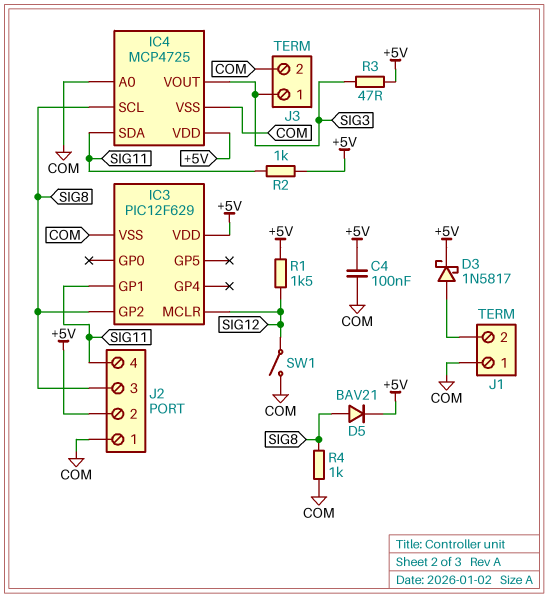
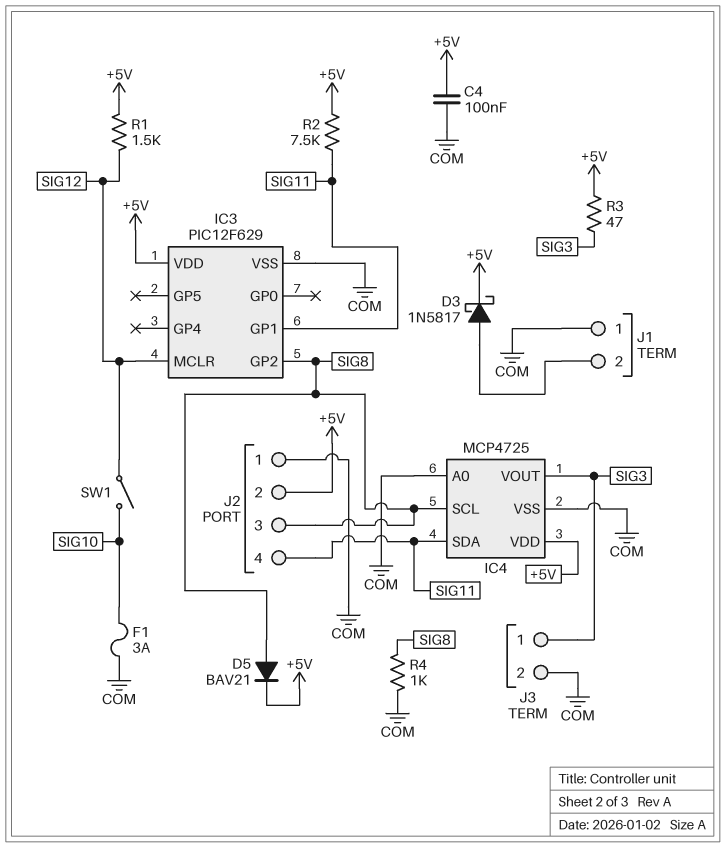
F1: none -> 3A (COM, SIG10)
R2: 1k (+5V, SIG11) -> 7.5k (+5V, SIG11)
SW1: switch (COM, SIG12) -> switch (SIG10, SIG12)

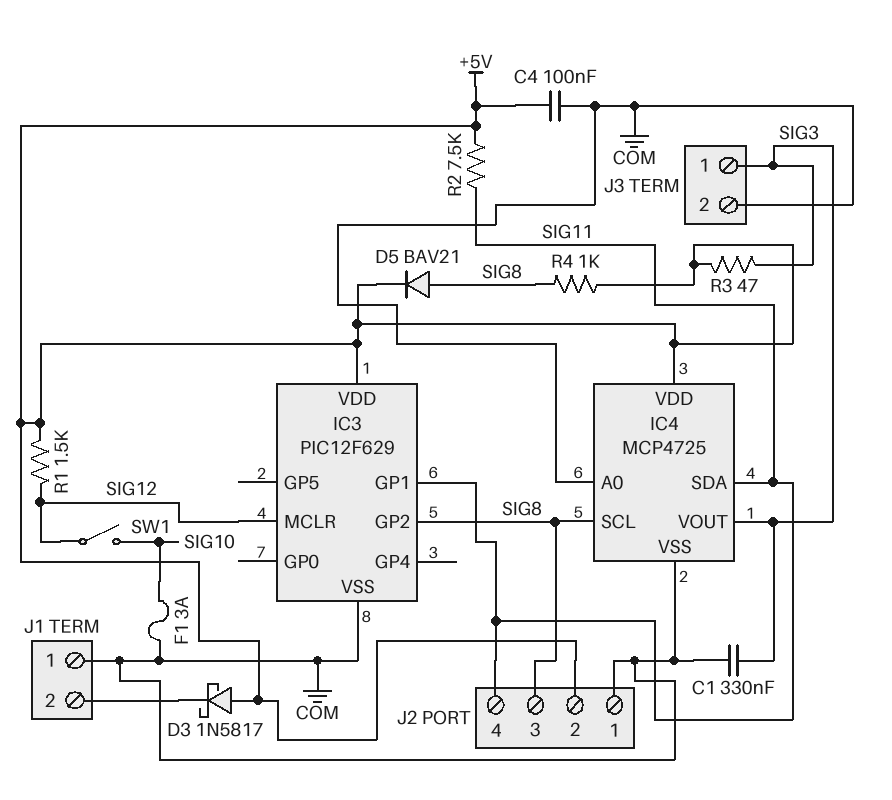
C1: none -> 330nF (COM, SIG3)
D3: schottky 1N5817 (A J1/2, K +5V) -> schottky 1N5817 (A +5V, K J1/2)
R4: 1k (COM, SIG8) -> 1k (+5V, SIG8)

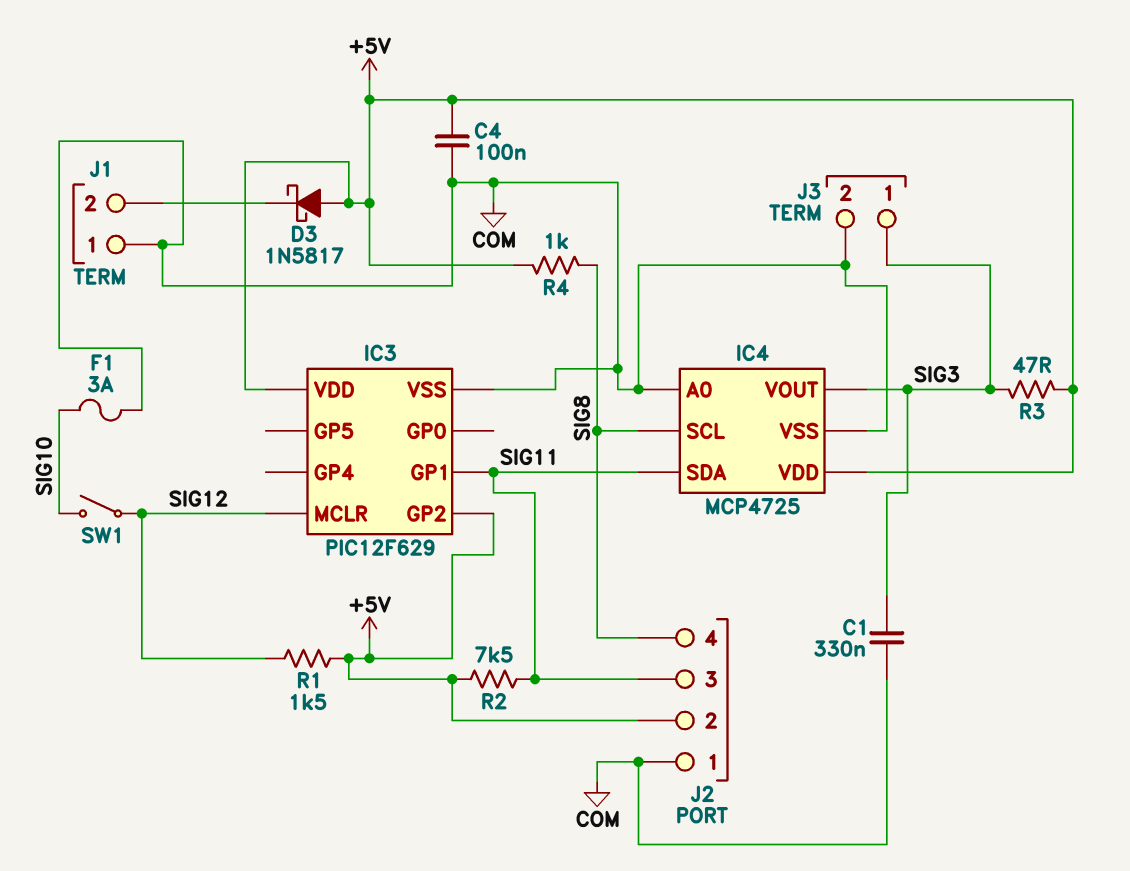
D5: diode BAV21 (A SIG8, K +5V) -> none
IC3 pin GP2: SIG8 -> +5V
J2 pin 3: SIG8 -> SIG11
J2 pin 4: SIG11 -> SIG8

